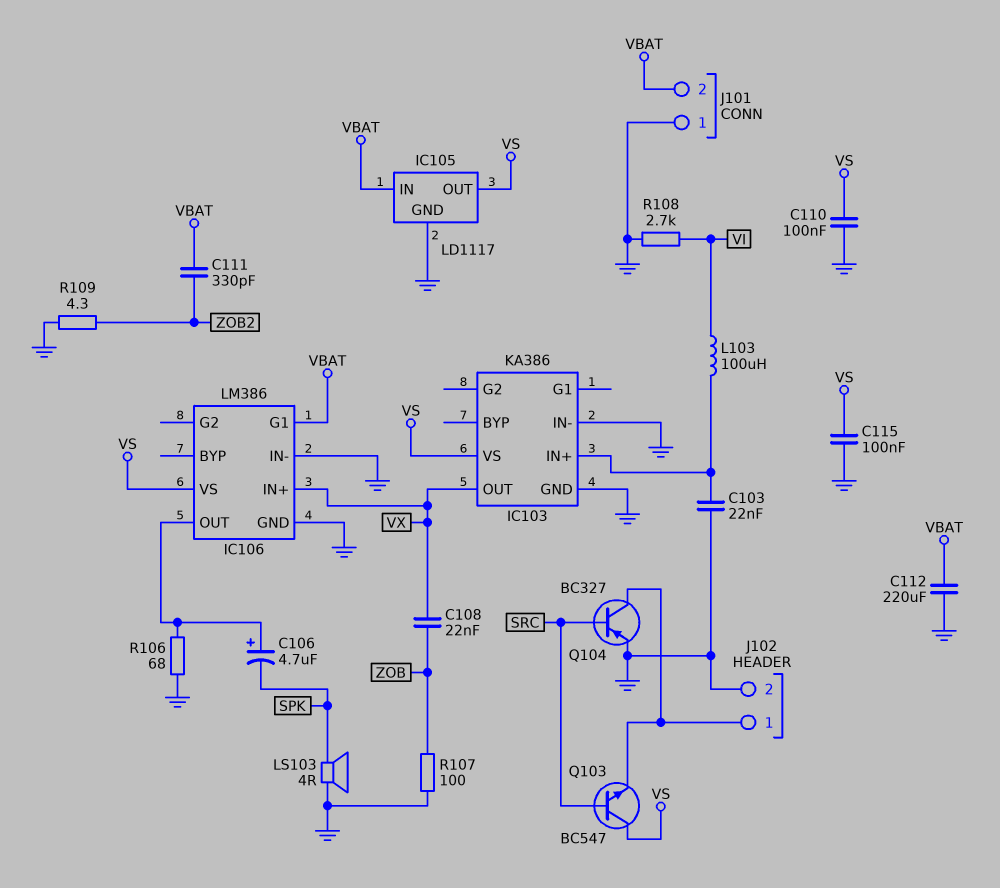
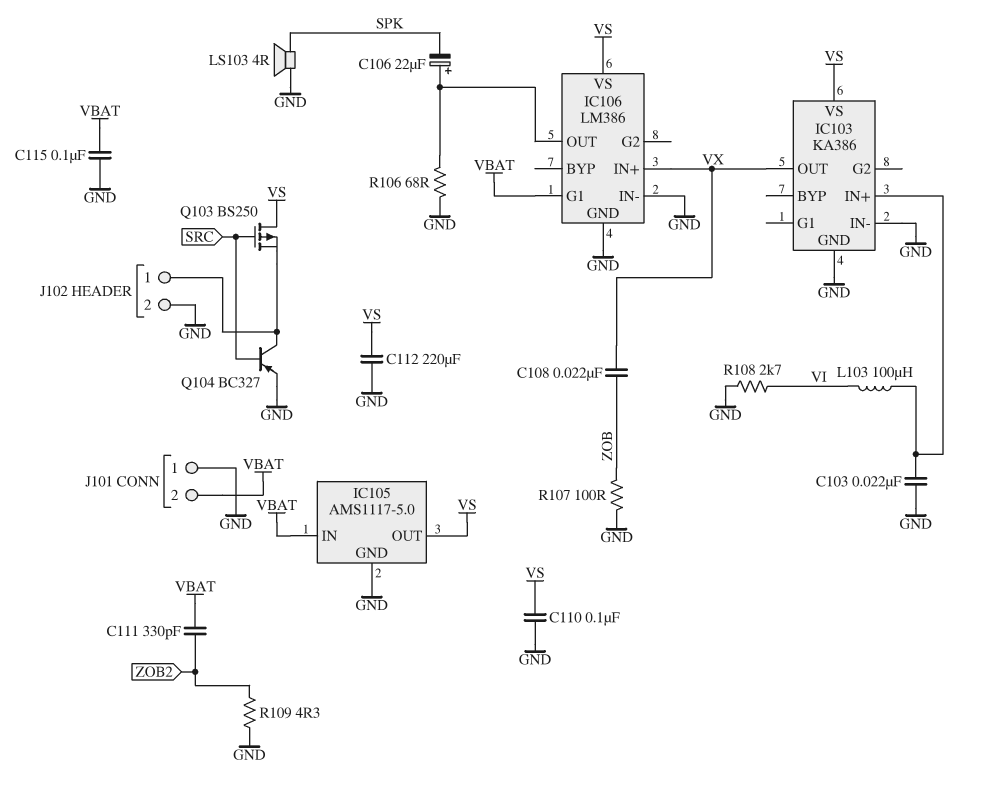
C106: 4.7uF (plus IC106/OUT, minus SPK) -> 22uF (plus IC106/OUT, minus SPK)
C112: 220uF (GND, VBAT) -> 220uF (GND, VS)
C115: 100nF (GND, VS) -> 100nF (GND, VBAT)
IC105: LD1117 -> AMS1117-5.0
Q103: NPN BC547 (B SRC, C VS, E J102/1) -> PMOS BS250 (G SRC, D VS, S J102/1)

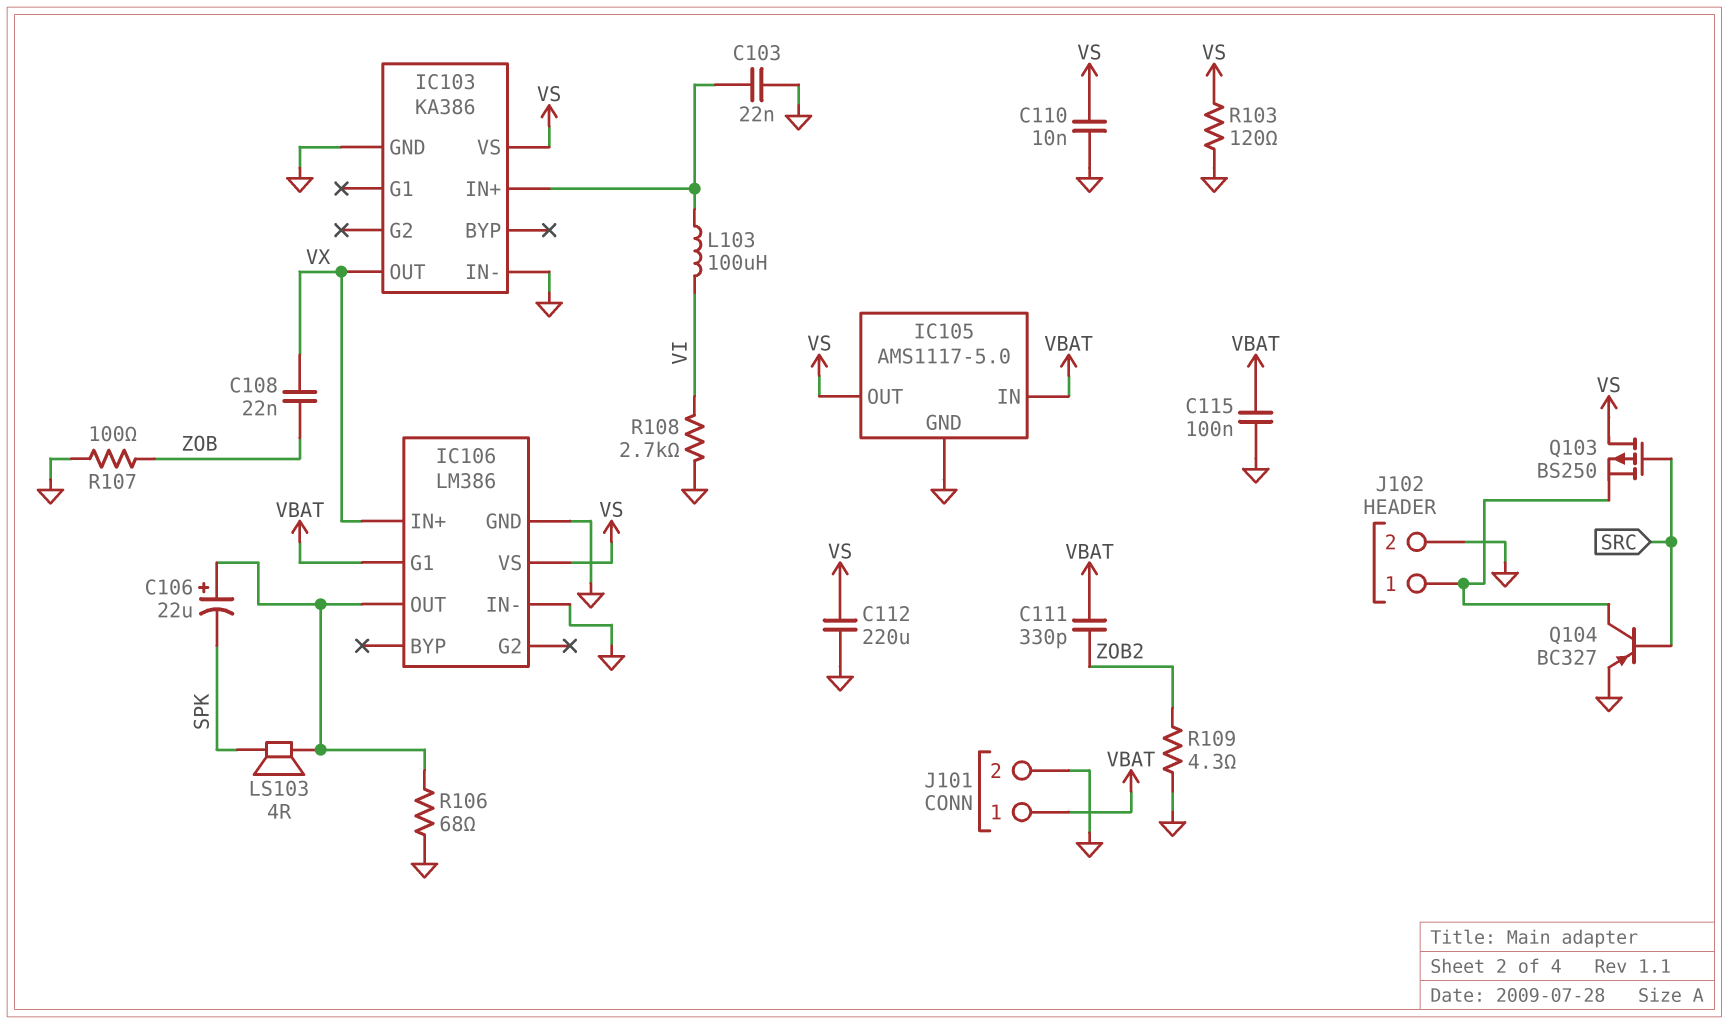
C110: 100nF (GND, VS) -> 10nF (GND, VS)
J101 pin 1: GND -> VBAT
J101 pin 2: VBAT -> GND
LS103: speaker 4R (GND, SPK) -> speaker 4R (IC106/OUT, SPK)
R103: none -> 120 (GND, VS)

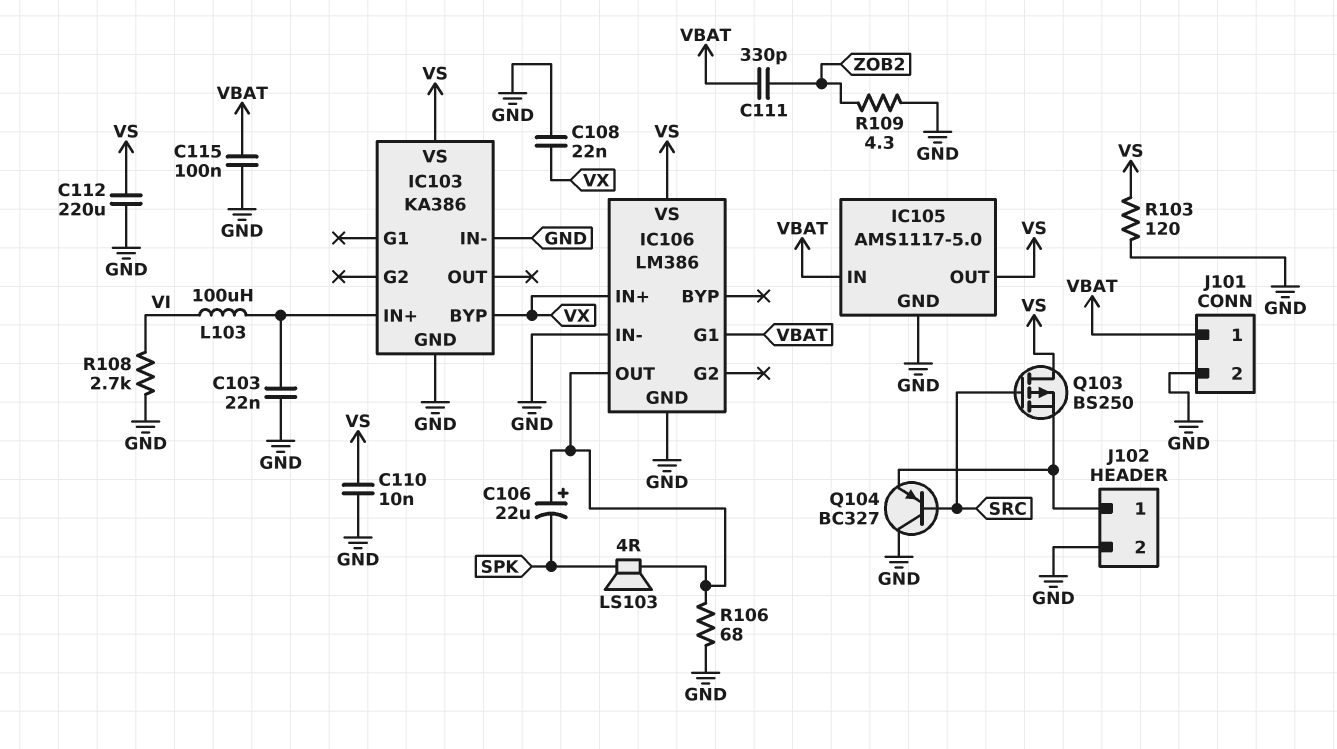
C108: 22nF (VX, ZOB) -> 22nF (GND, VX)
IC103 pin BYP: none -> VX
IC103 pin OUT: VX -> none
Q104: PNP BC327 (B SRC, C J102/1, E GND) -> PNP BC327 (B SRC, C GND, E J102/1)
R107: 100 (GND, ZOB) -> none

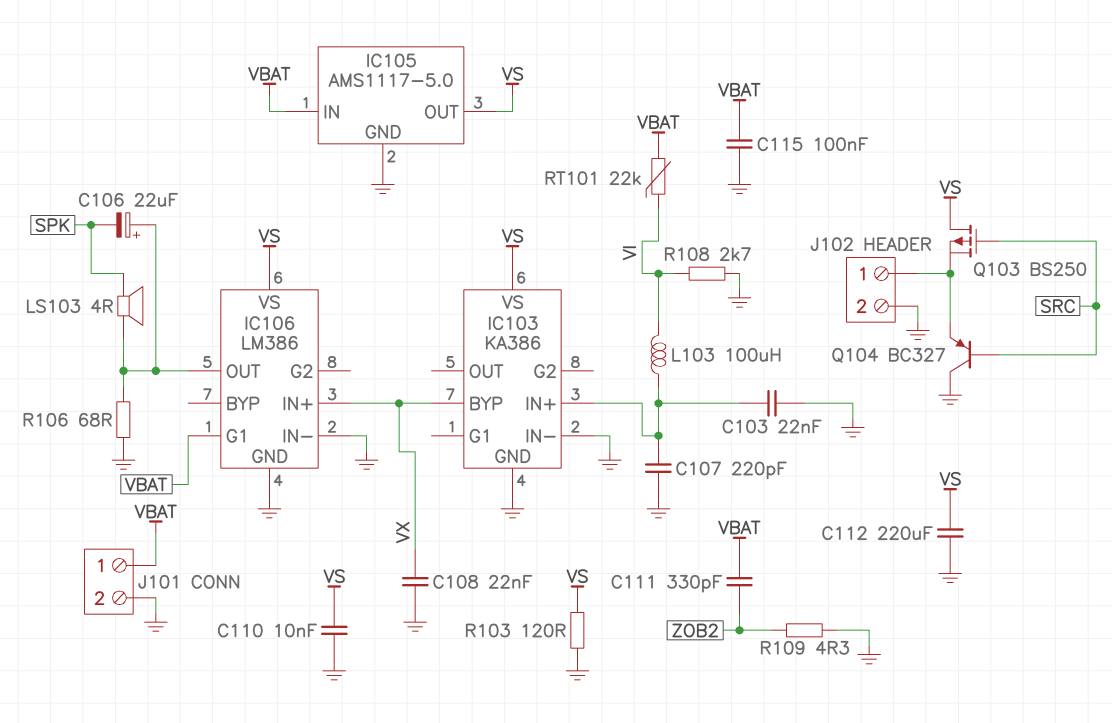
C107: none -> 220pF (GND, IC103/IN+)
RT101: none -> 22k (VBAT, VI)

